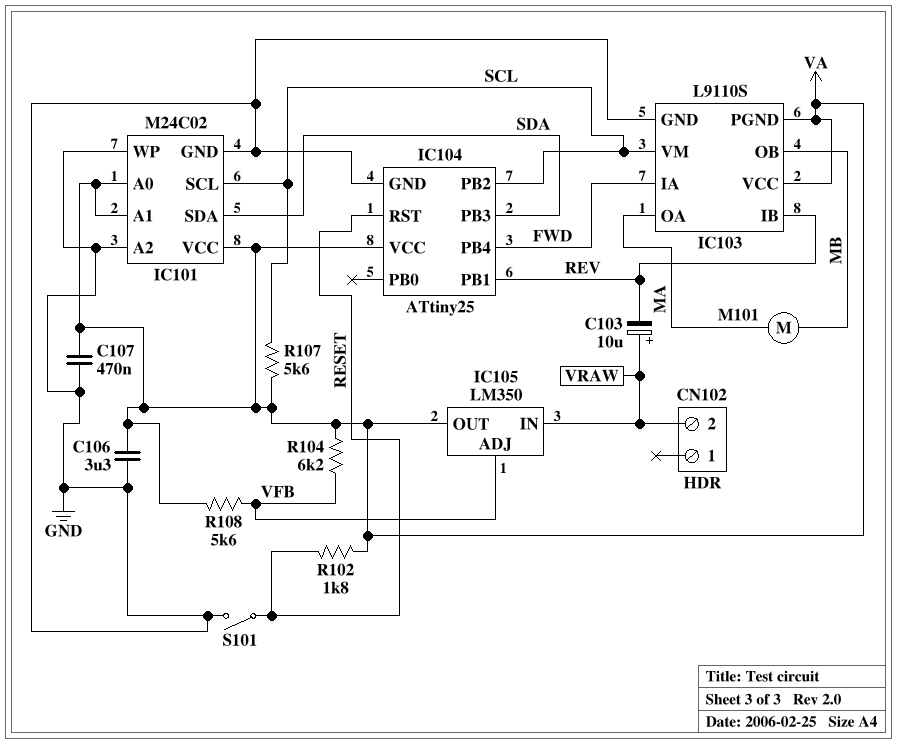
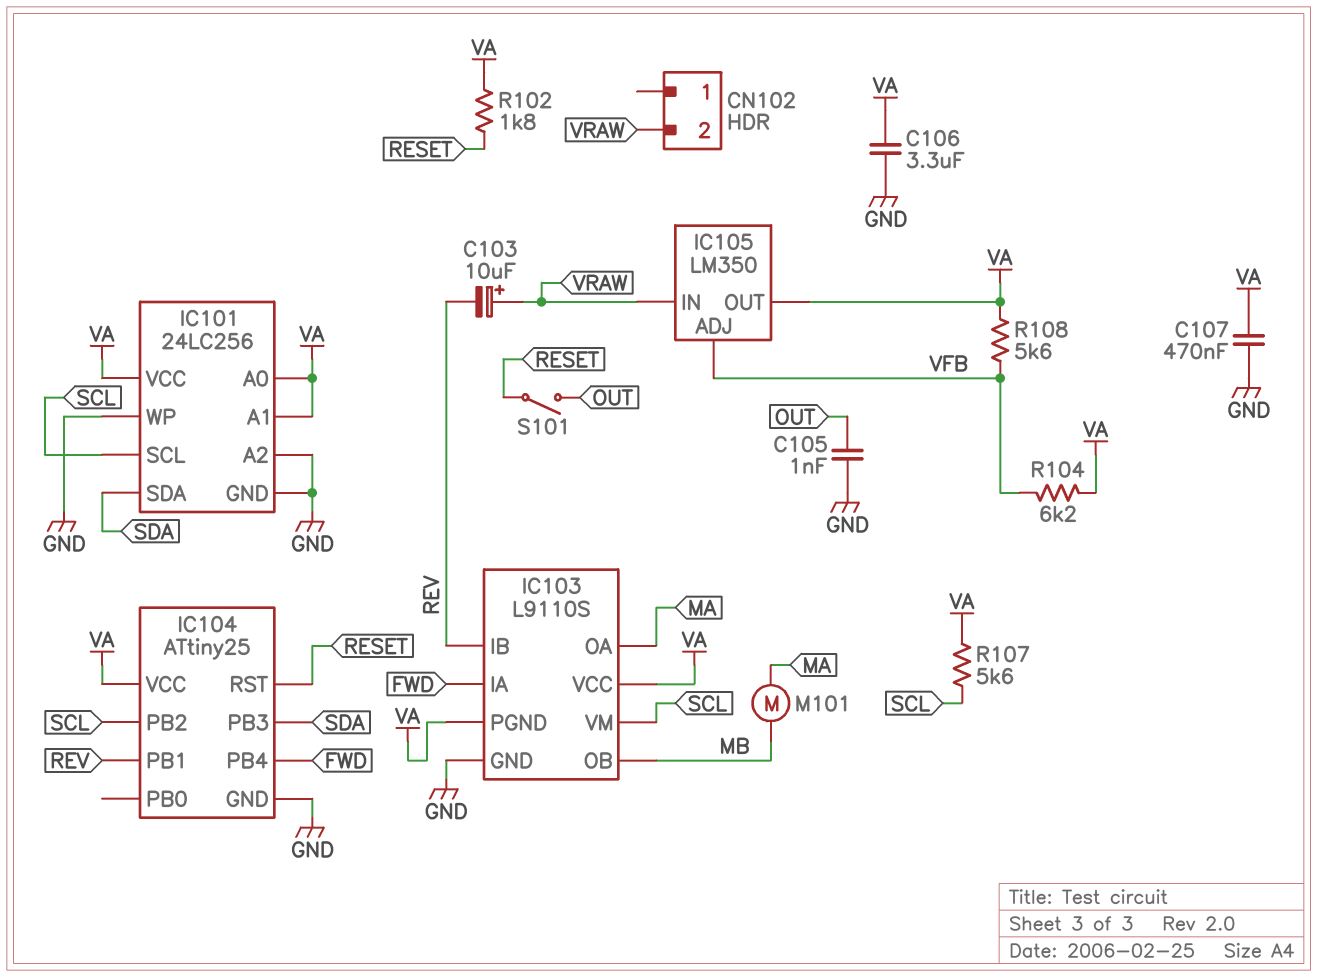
C105: none -> 1nF (GND, OUT)
IC101: M24C02 -> 24LC256
S101: switch (GND, RESET) -> switch (OUT, RESET)

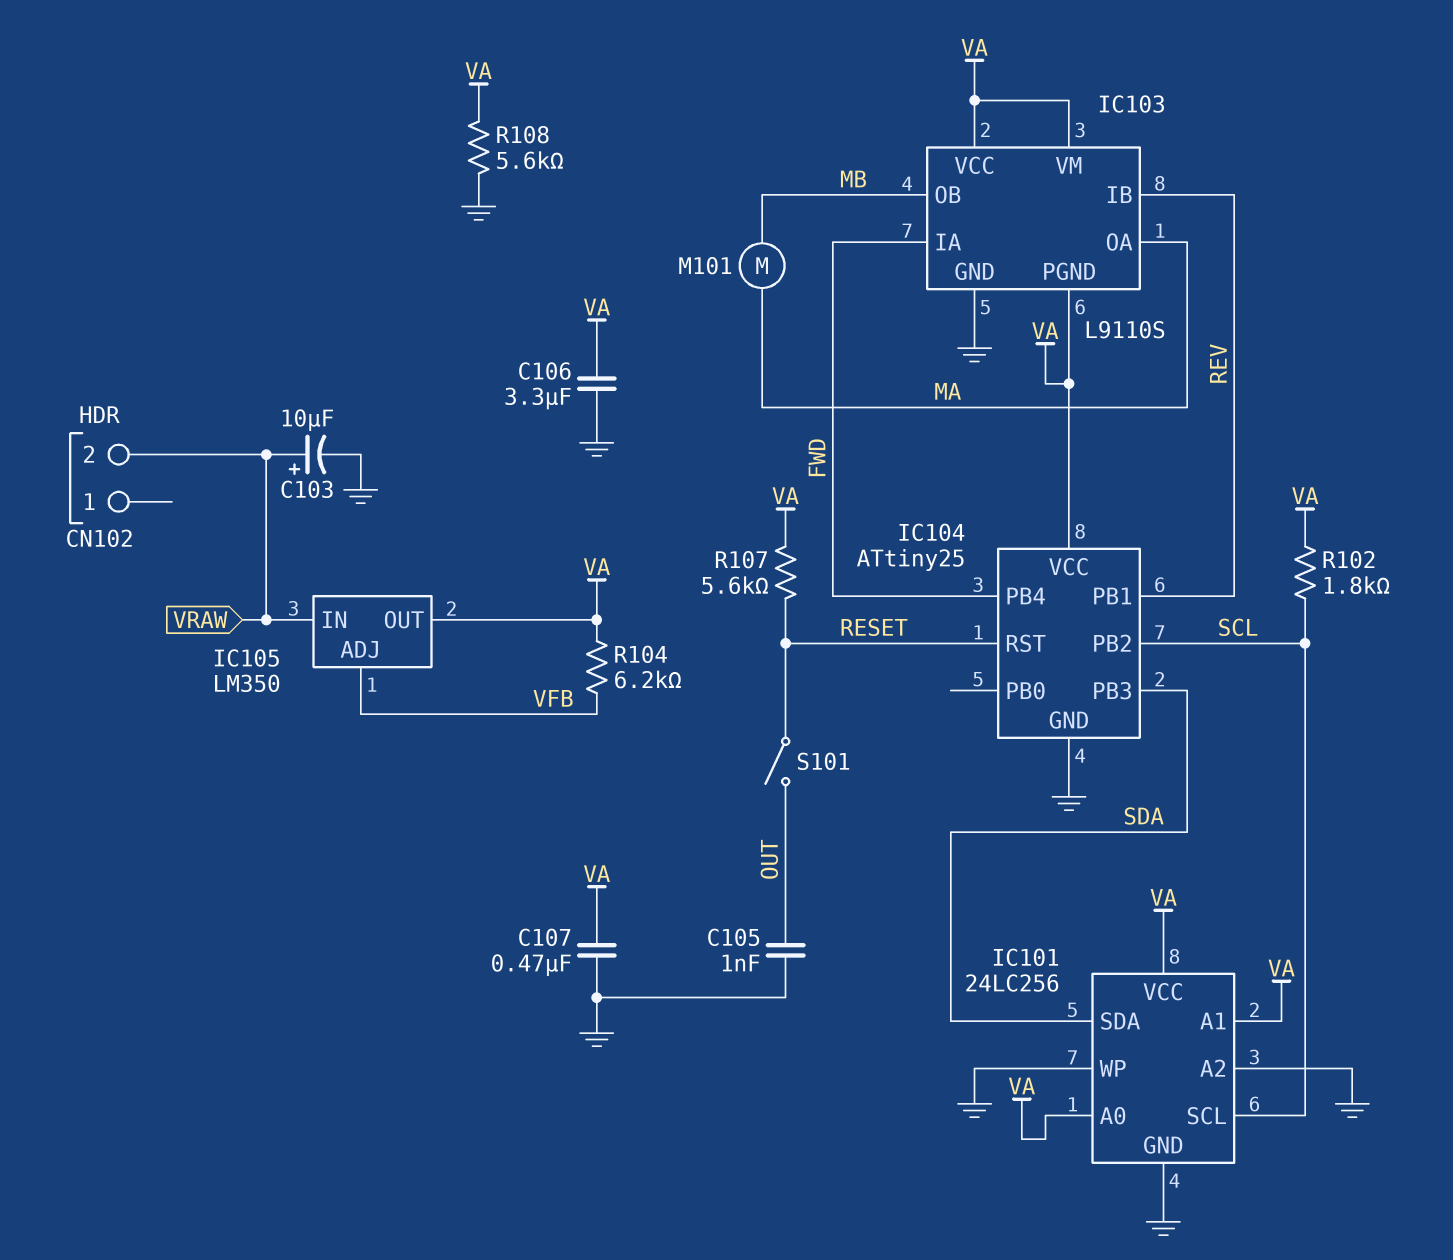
C103: 10uF (plus VRAW, minus REV) -> 10uF (plus VRAW, minus GND)
IC103 pin VM: SCL -> VA
R102: 1.8k (RESET, VA) -> 1.8k (SCL, VA)
R107: 5.6k (SCL, VA) -> 5.6k (RESET, VA)
R108: 5.6k (VA, VFB) -> 5.6k (GND, VA)

